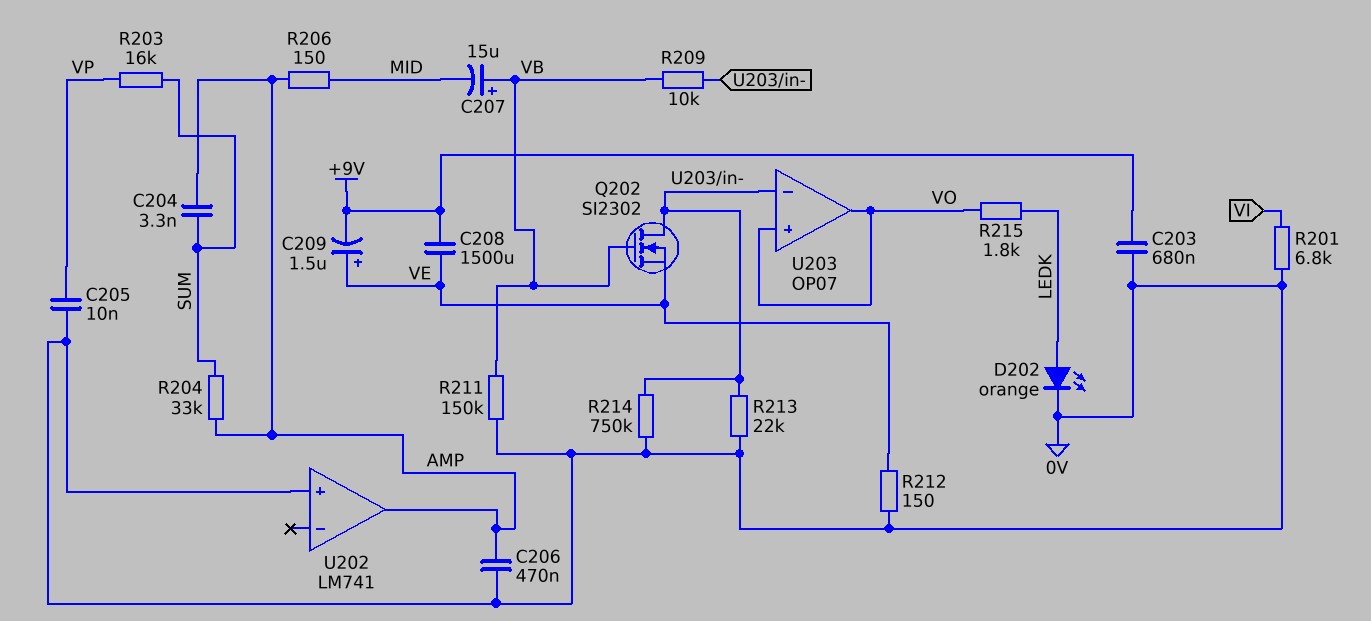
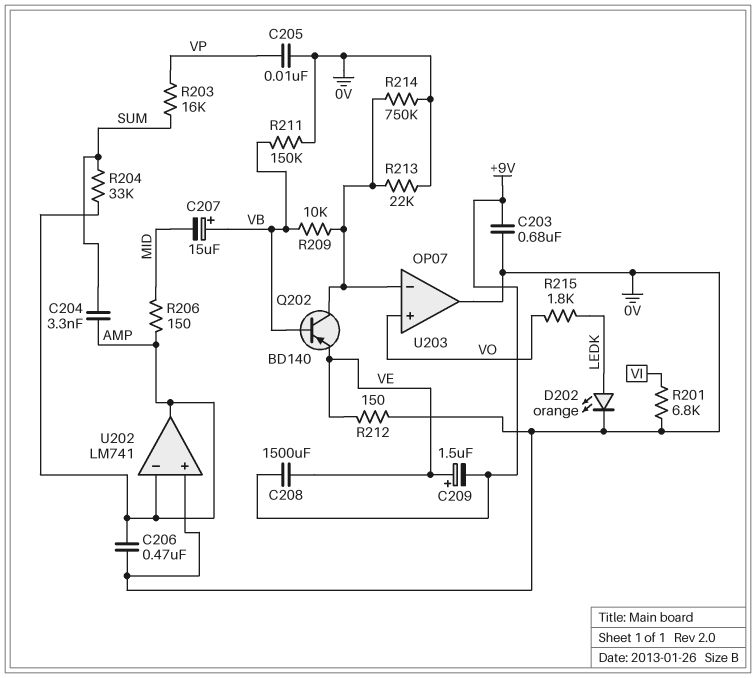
Q202: NMOS SI2302 (G VB, D U203/in-, S VE) -> PNP BD140 (B VB, C U203/in-, E VE)
U202 pin in-: none -> AMP
U203 pin out: VO -> 0V

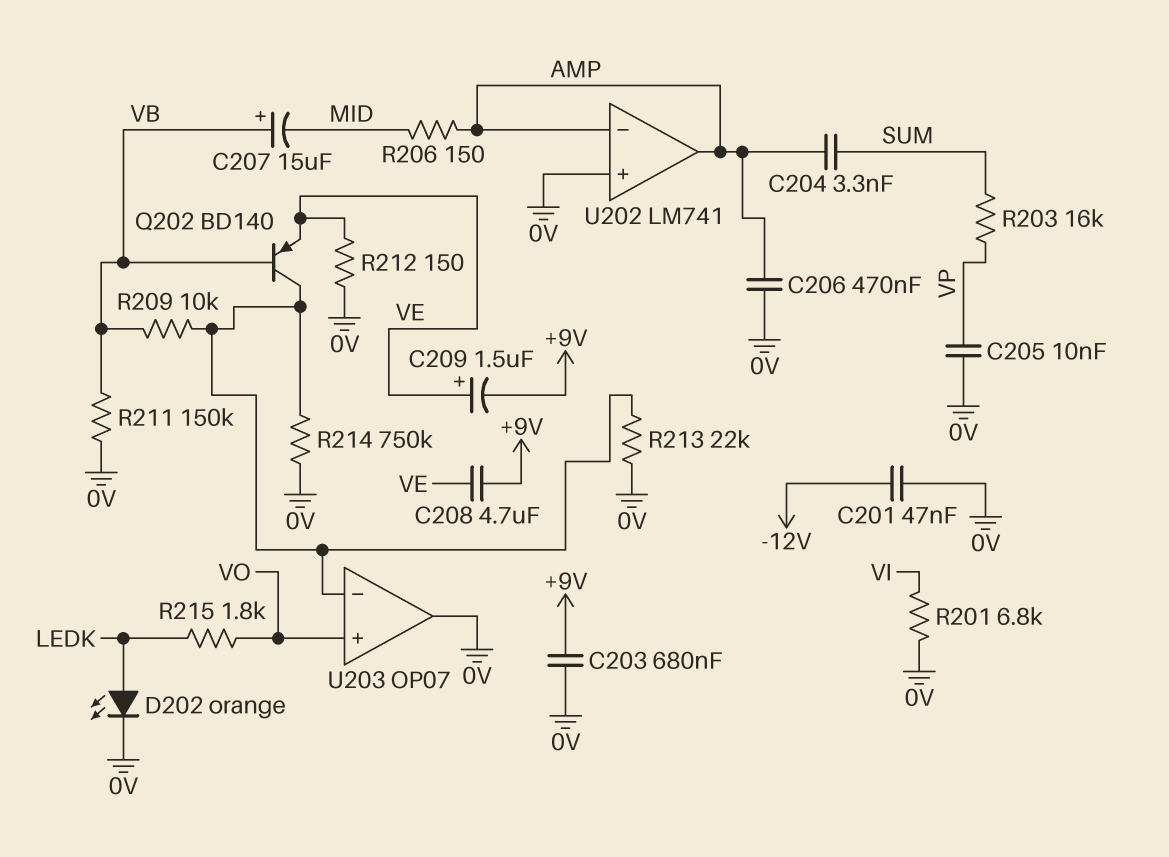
C201: none -> 47nF (-12V, 0V)
C208: 1500uF (+9V, VE) -> 4.7uF (+9V, VE)
R204: 33k (AMP, SUM) -> none

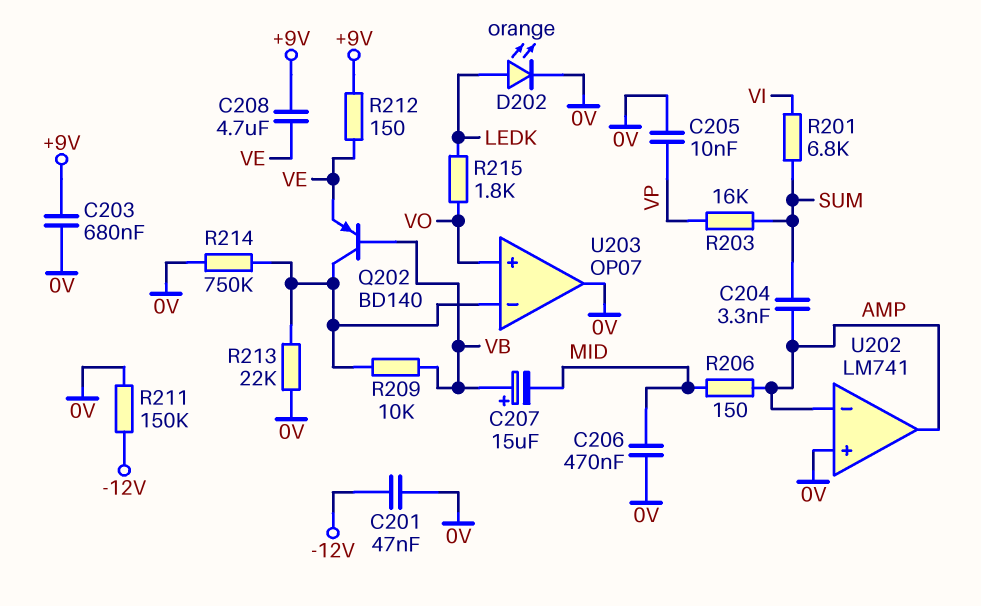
C206: 470nF (0V, AMP) -> 470nF (0V, MID)
C209: 1.5uF (plus VE, minus +9V) -> none
R201: 6.8k (0V, VI) -> 6.8k (SUM, VI)
R211: 150k (0V, VB) -> 150k (-12V, 0V)
R212: 150 (0V, VE) -> 150 (+9V, VE)

